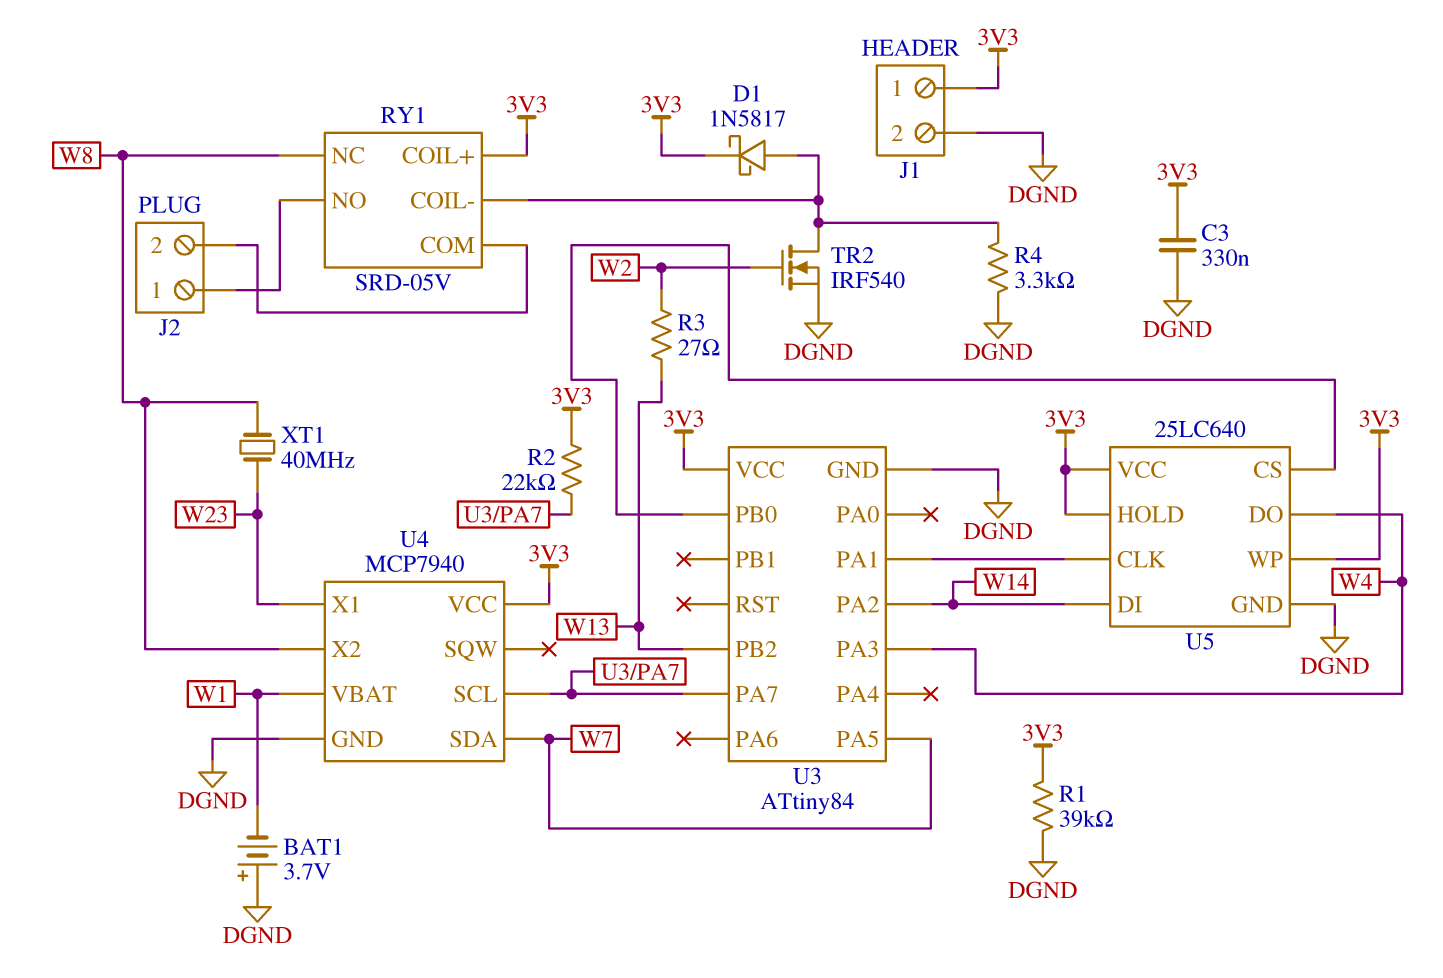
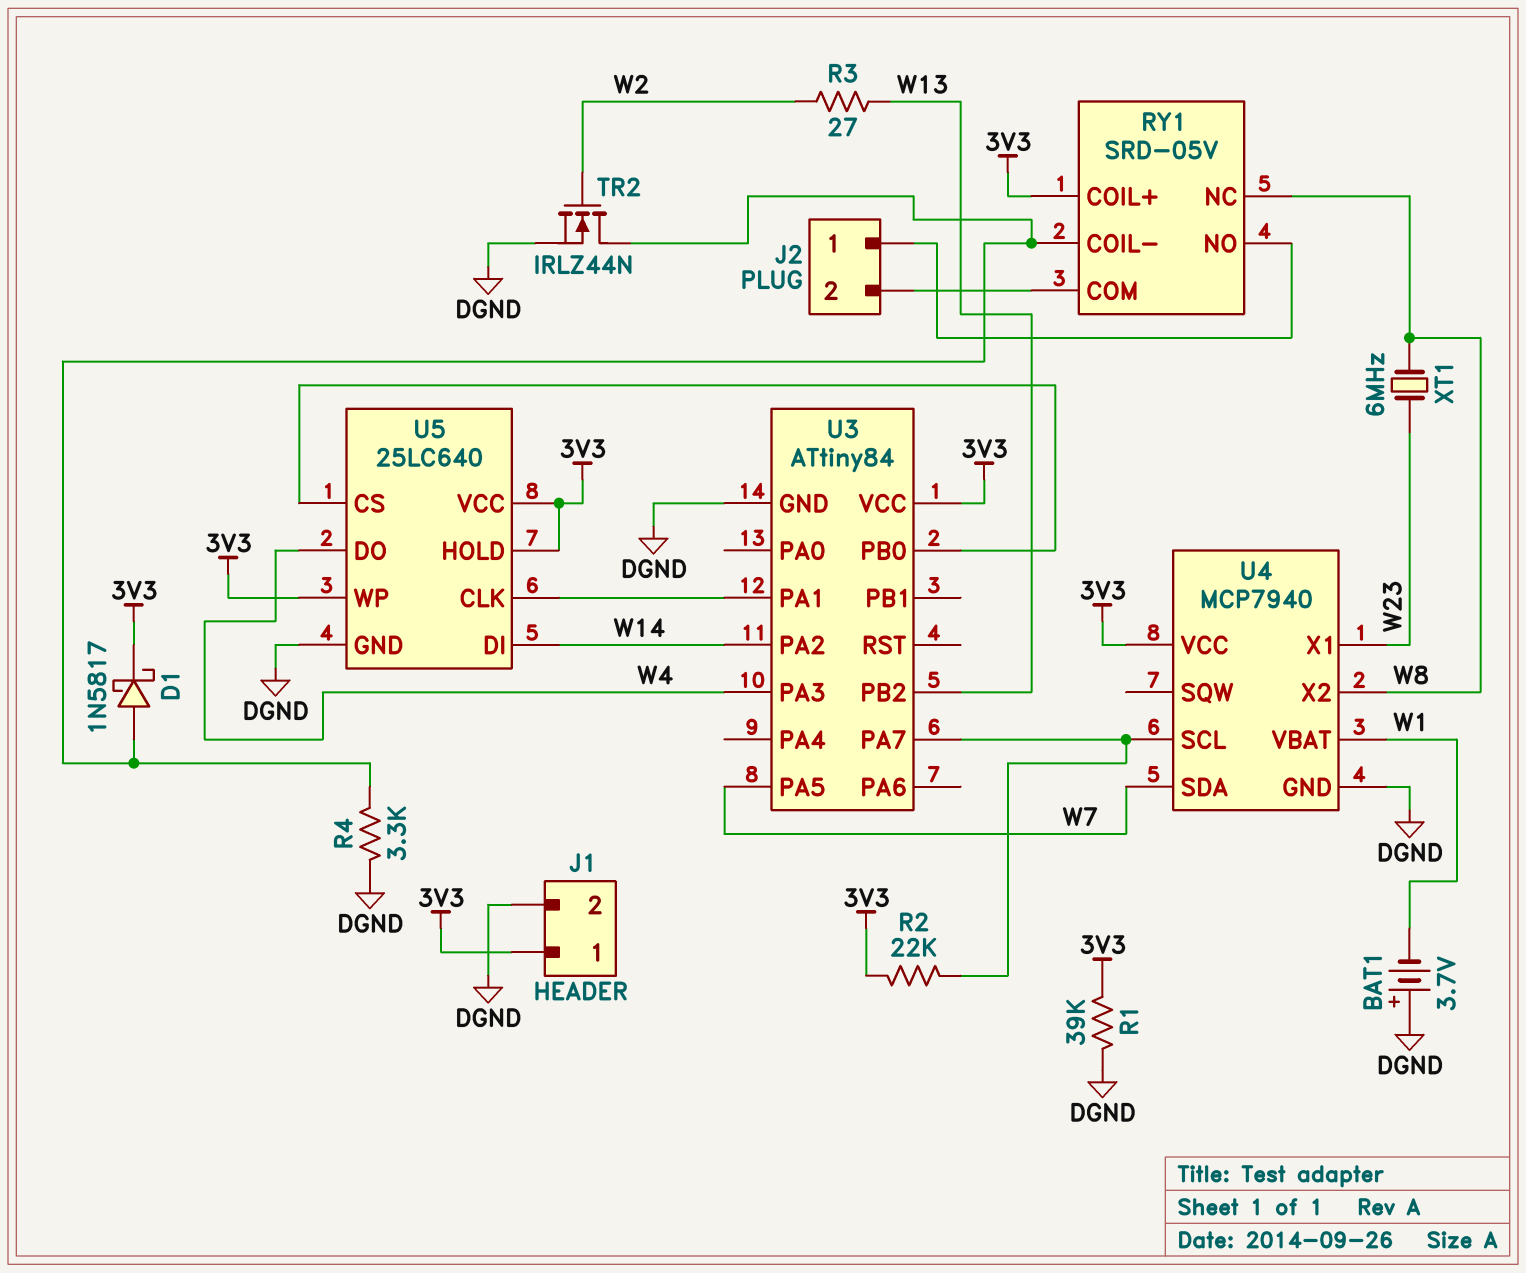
C3: 330nF (3V3, DGND) -> none
TR2: NMOS IRF540 (G W2, D RY1/COIL-, S DGND) -> NMOS IRLZ44N (G W2, D RY1/COIL-, S DGND)
XT1: 40MHz (W8, W23) -> 6MHz (W8, W23)

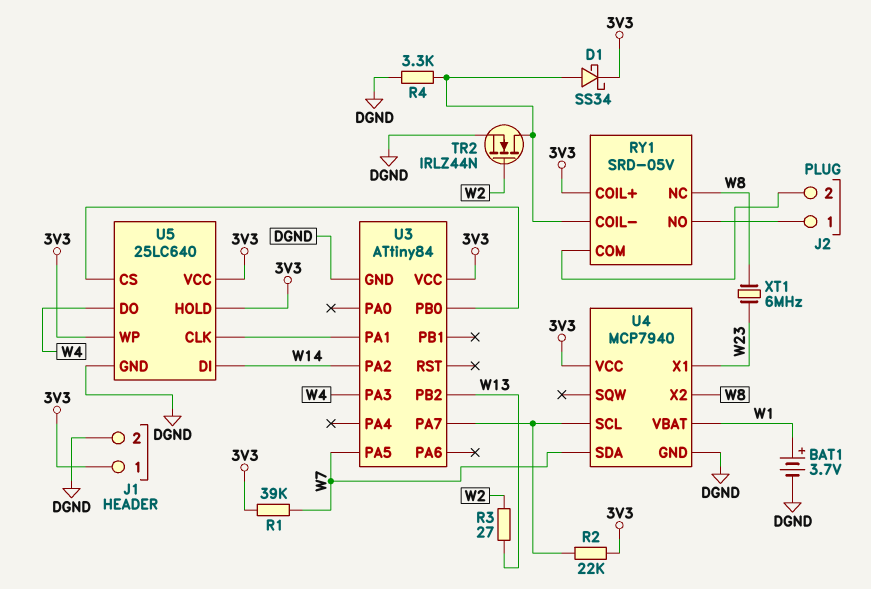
BAT1: 3.7V (plus DGND, minus W1) -> 3.7V (plus W1, minus DGND)
D1: schottky 1N5817 (A RY1/COIL-, K 3V3) -> schottky SS34 (A RY1/COIL-, K 3V3)
R1: 39k (3V3, DGND) -> 39k (3V3, W7)

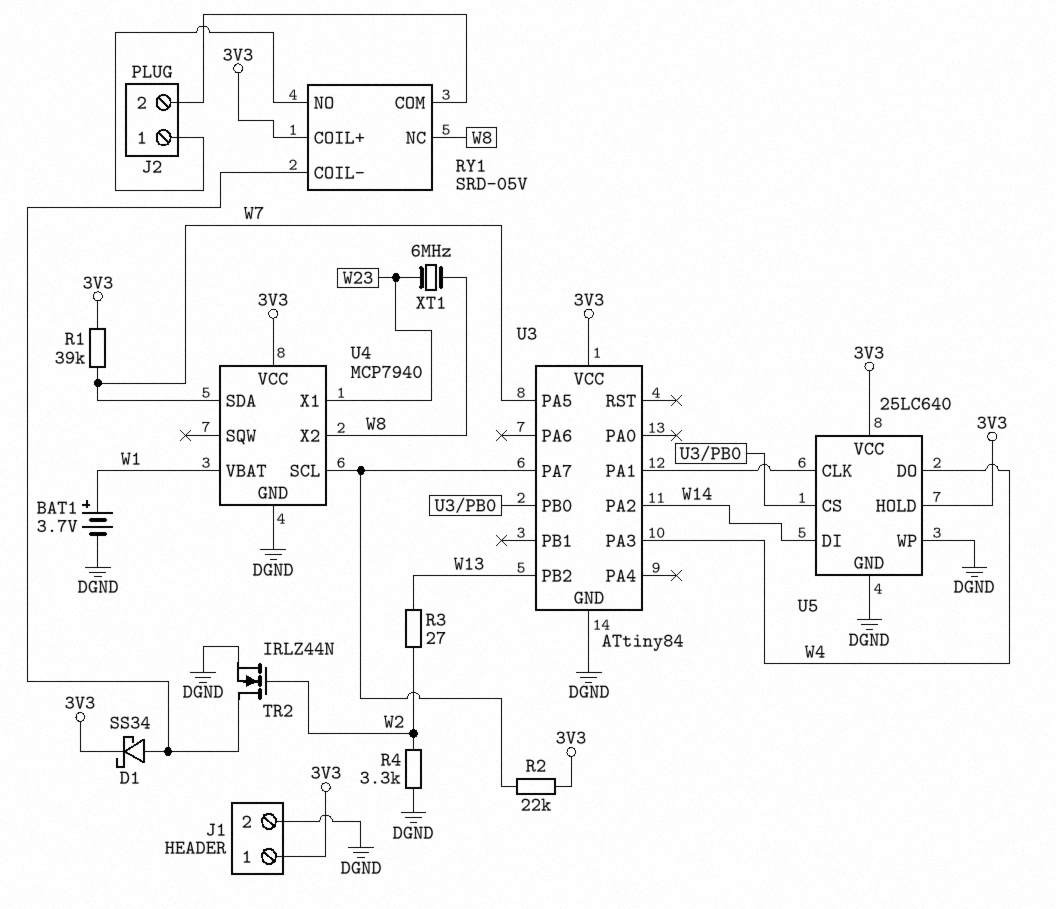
R4: 3.3k (DGND, RY1/COIL-) -> 3.3k (DGND, W2)
U5 pin WP: 3V3 -> DGND

